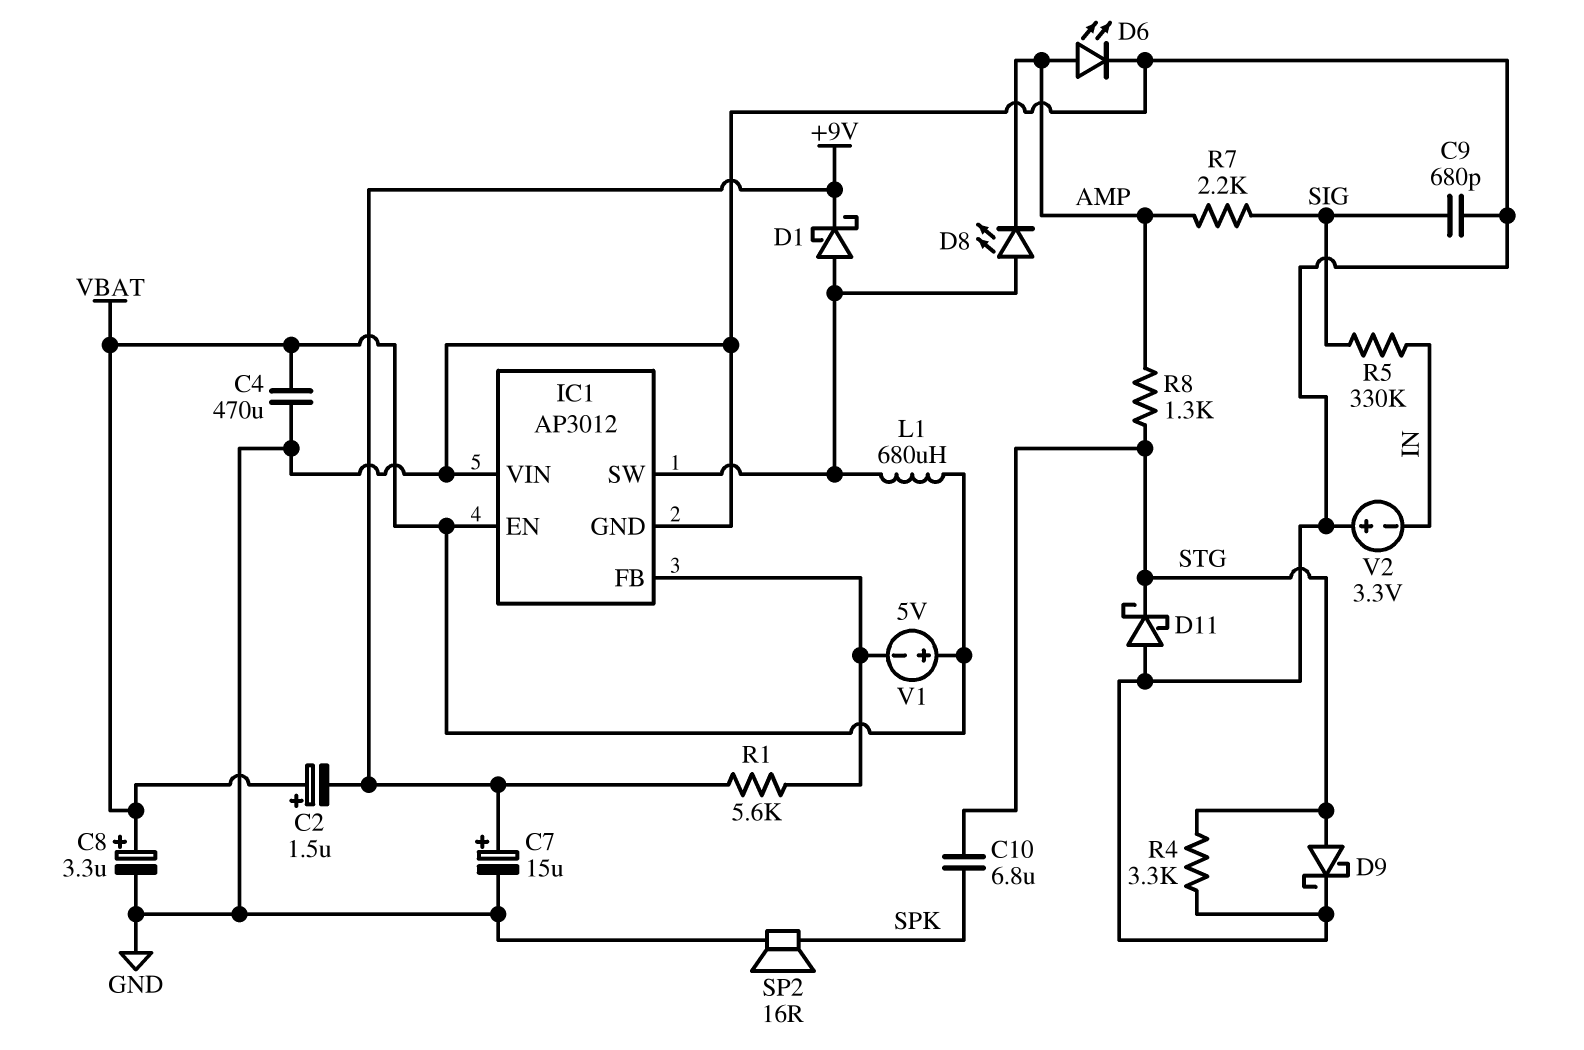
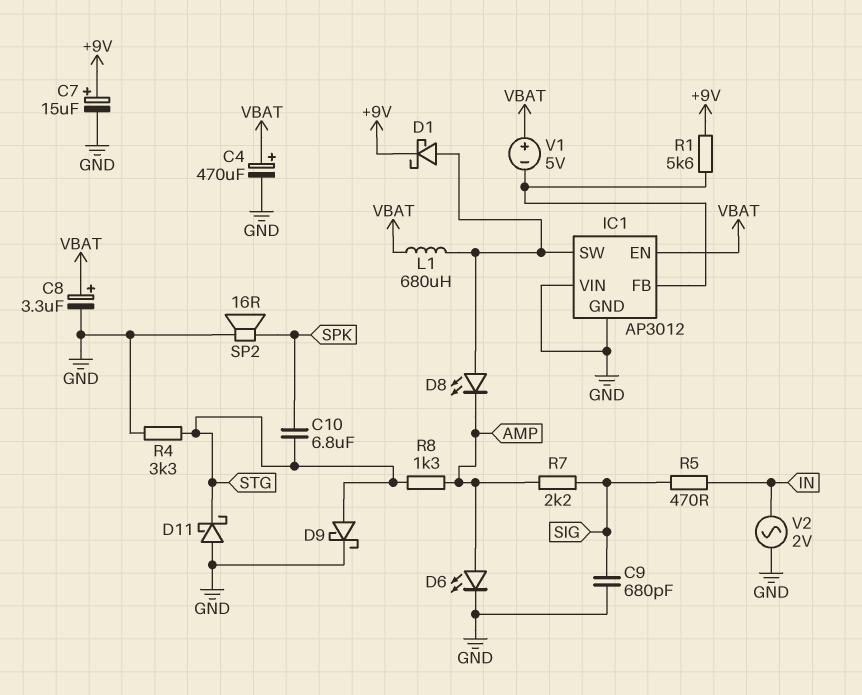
C2: 1.5uF (plus VBAT, minus +9V) -> none
C4: 470uF (GND, VBAT) -> 470uF (plus VBAT, minus GND)
R5: 330k (IN, SIG) -> 470 (IN, SIG)
V2: 3.3V (plus GND, minus IN) -> AC 2V (GND, IN)

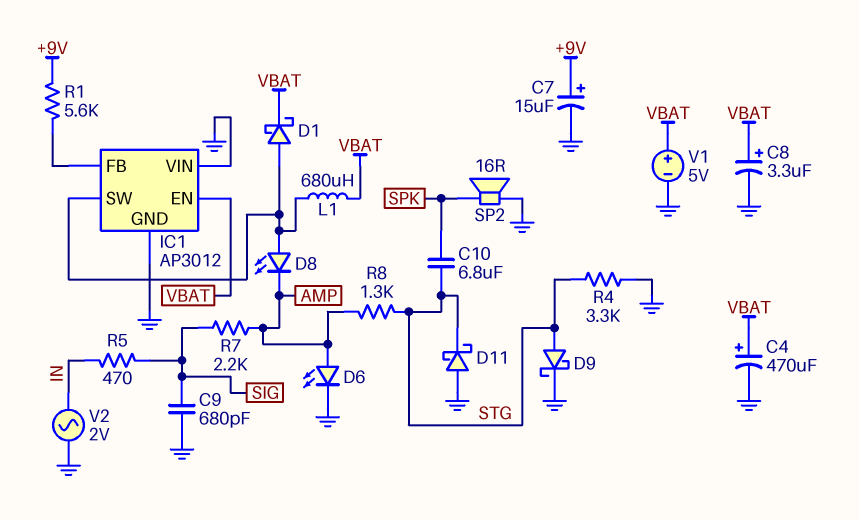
D1: schottky (A IC1/SW, K +9V) -> schottky (A IC1/SW, K VBAT)
V1: 5V (plus VBAT, minus IC1/FB) -> 5V (plus VBAT, minus GND)

